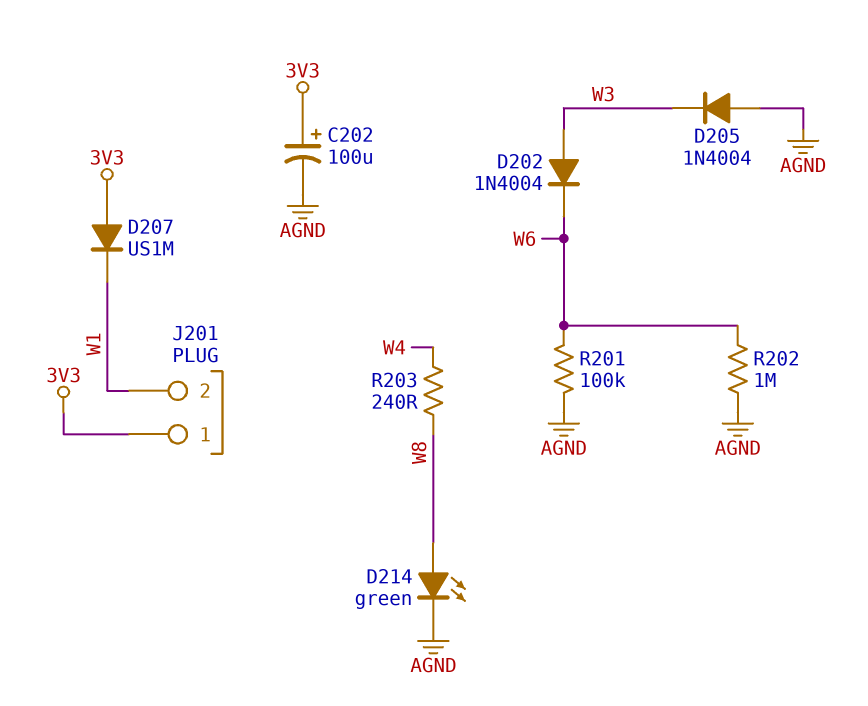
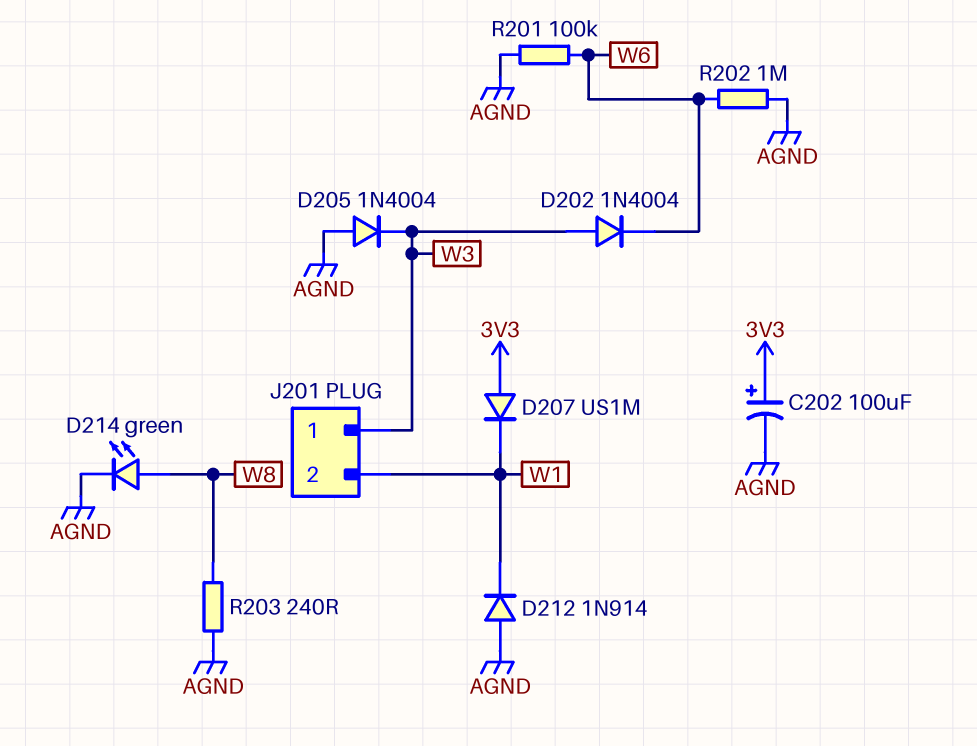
D212: none -> diode 1N914 (A AGND, K W1)
J201 pin 1: 3V3 -> W3
R203: 240 (W4, W8) -> 240 (AGND, W8)

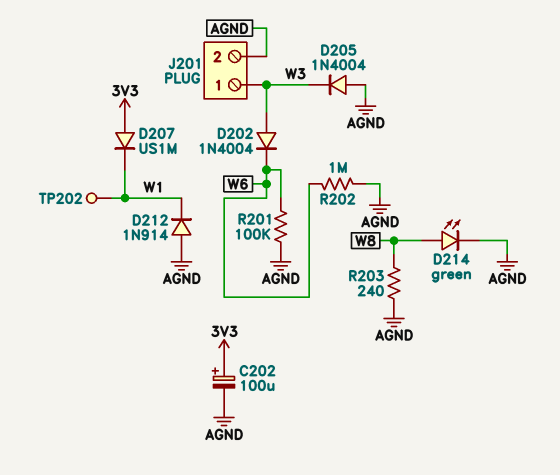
J201 pin 2: W1 -> AGND
TP202: none -> test point (W1)

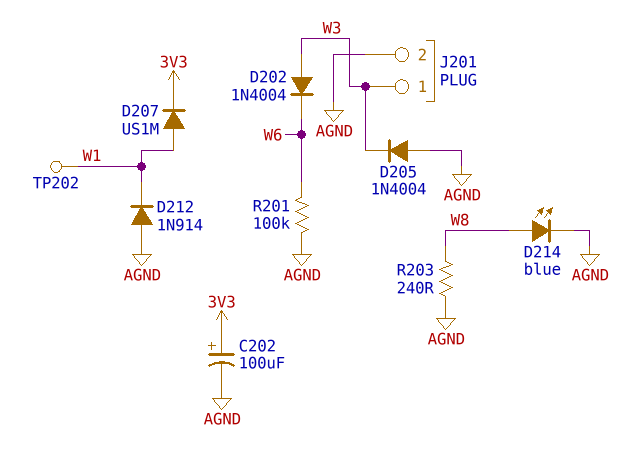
D207: diode US1M (A 3V3, K W1) -> diode US1M (A W1, K 3V3)
D214: LED green (A W8, K AGND) -> LED blue (A W8, K AGND)
R202: 1M (AGND, W6) -> none

